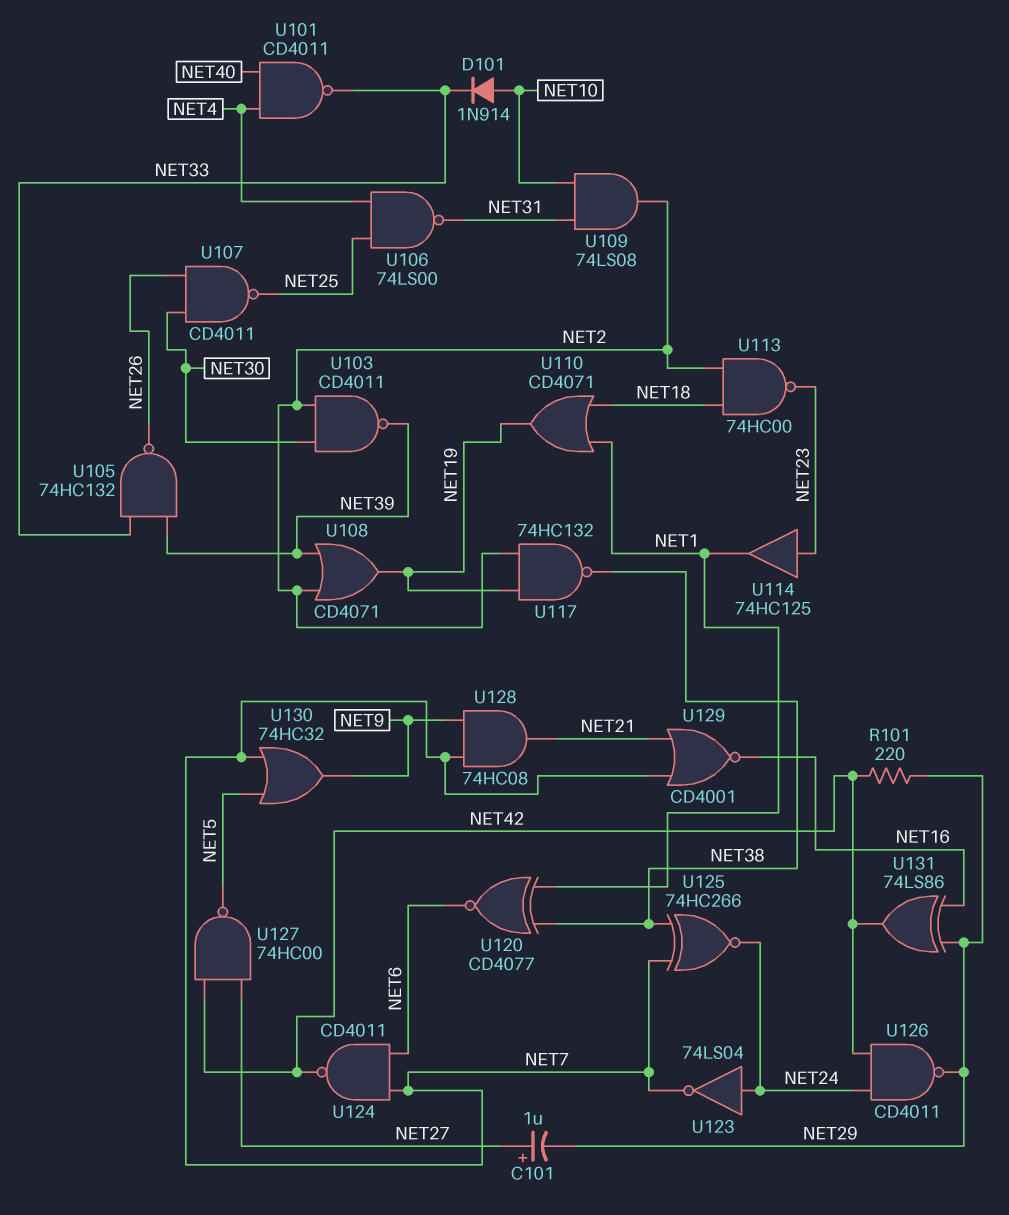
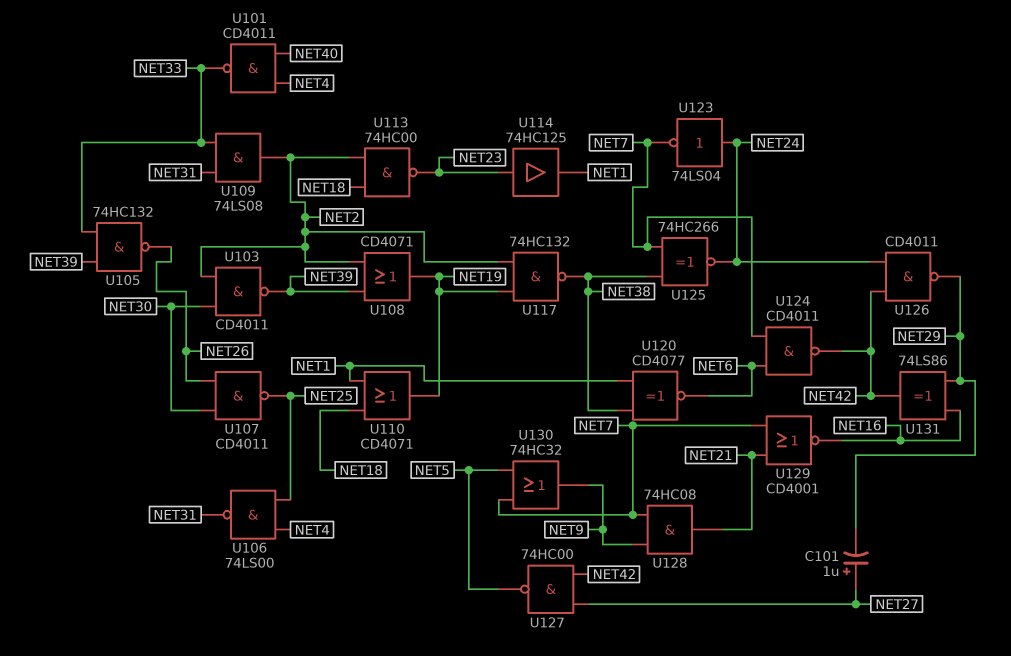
D101: diode 1N914 (A NET10, K NET33) -> none
R101: 220 (NET29, NET42) -> none
U109: AND 74LS08 (in NET10, in NET31, out NET2) -> AND 74LS08 (in NET31, in NET33, out NET2)

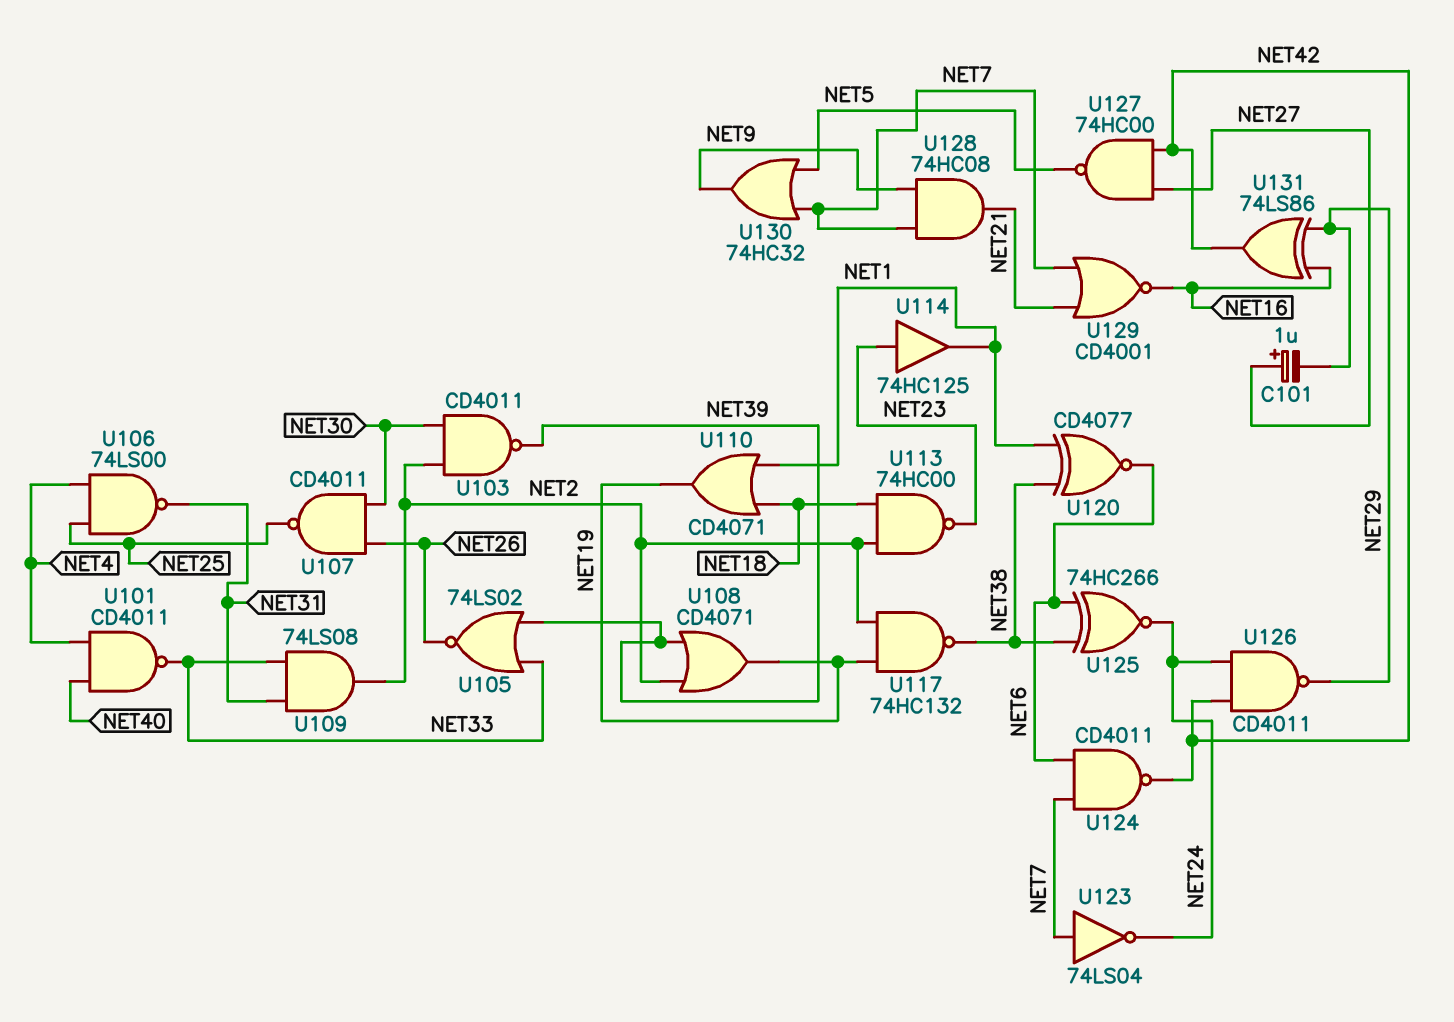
U105: NAND 74HC132 (in NET33, in NET39, out NET26) -> NOR 74LS02 (in NET33, in NET39, out NET26)
U123: NOT 74LS04 (in NET24, out NET7) -> NOT 74LS04 (in NET7, out NET24)
U125: XNOR 74HC266 (in NET7, in NET38, out NET24) -> XNOR 74HC266 (in NET6, in NET38, out NET24)

